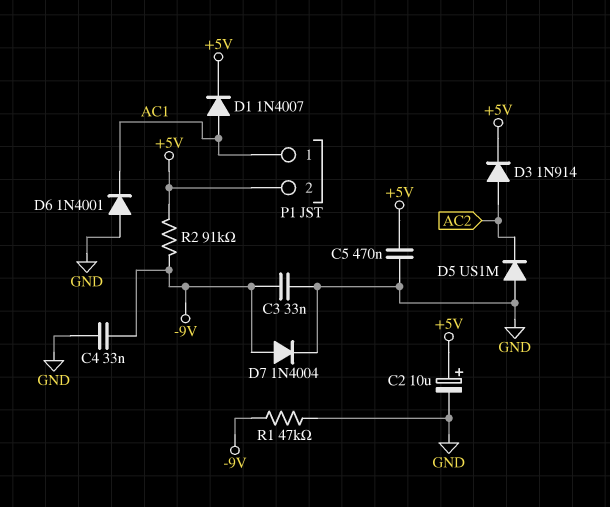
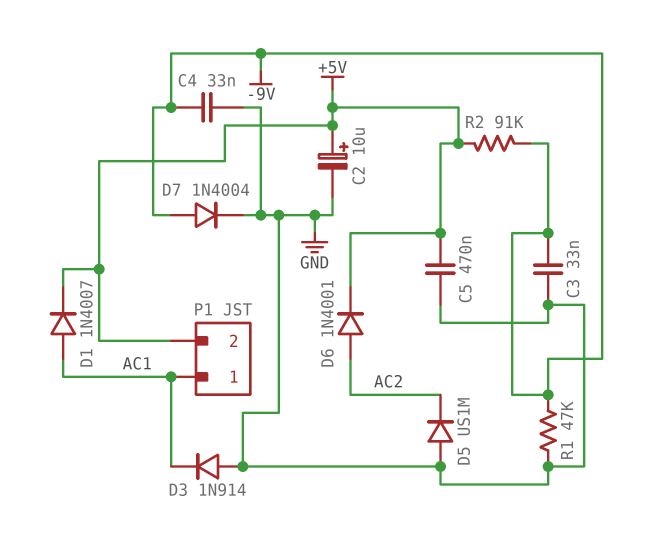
D3: diode 1N914 (A AC2, K +5V) -> diode 1N914 (A GND, K AC1)
D6: diode 1N4001 (A GND, K AC1) -> diode 1N4001 (A AC2, K +5V)

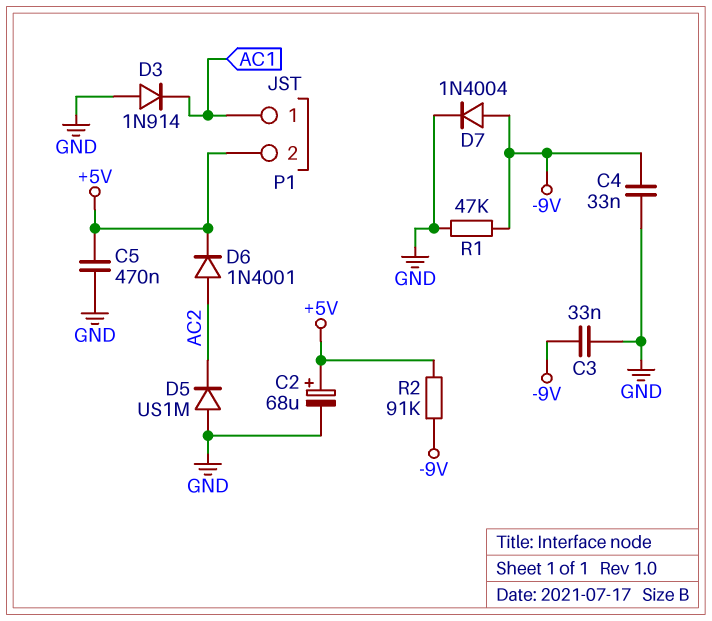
C2: 10uF (plus +5V, minus GND) -> 68uF (plus +5V, minus GND)
D1: diode 1N4007 (A AC1, K +5V) -> none

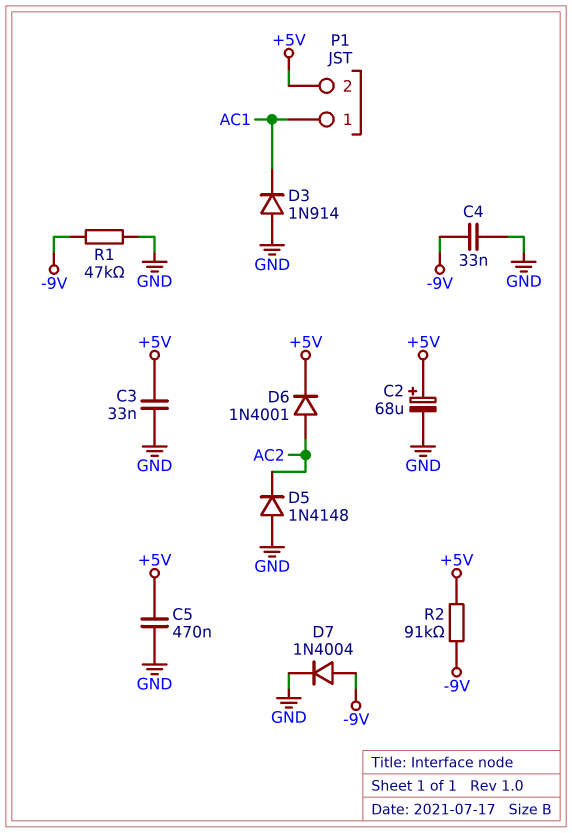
C3: 33nF (-9V, GND) -> 33nF (+5V, GND)
D5: diode US1M (A GND, K AC2) -> diode 1N4148 (A GND, K AC2)

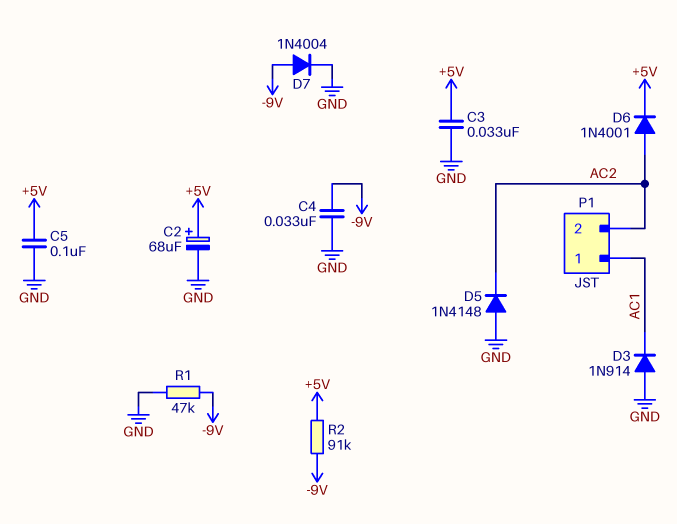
C5: 470nF (+5V, GND) -> 100nF (+5V, GND)
P1 pin 2: +5V -> AC2

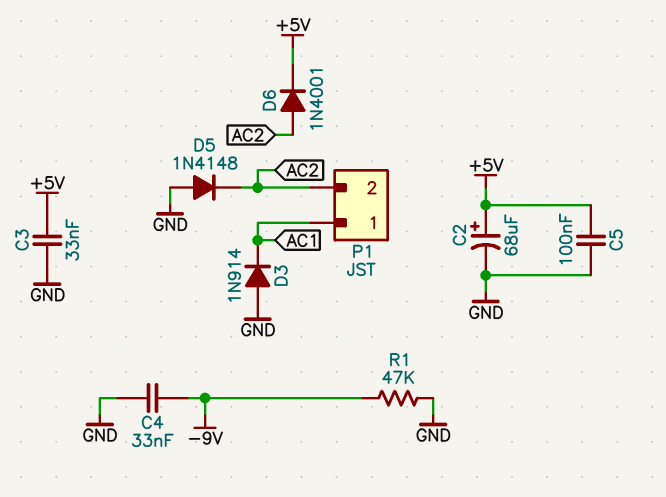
D7: diode 1N4004 (A -9V, K GND) -> none
R2: 91k (+5V, -9V) -> none

